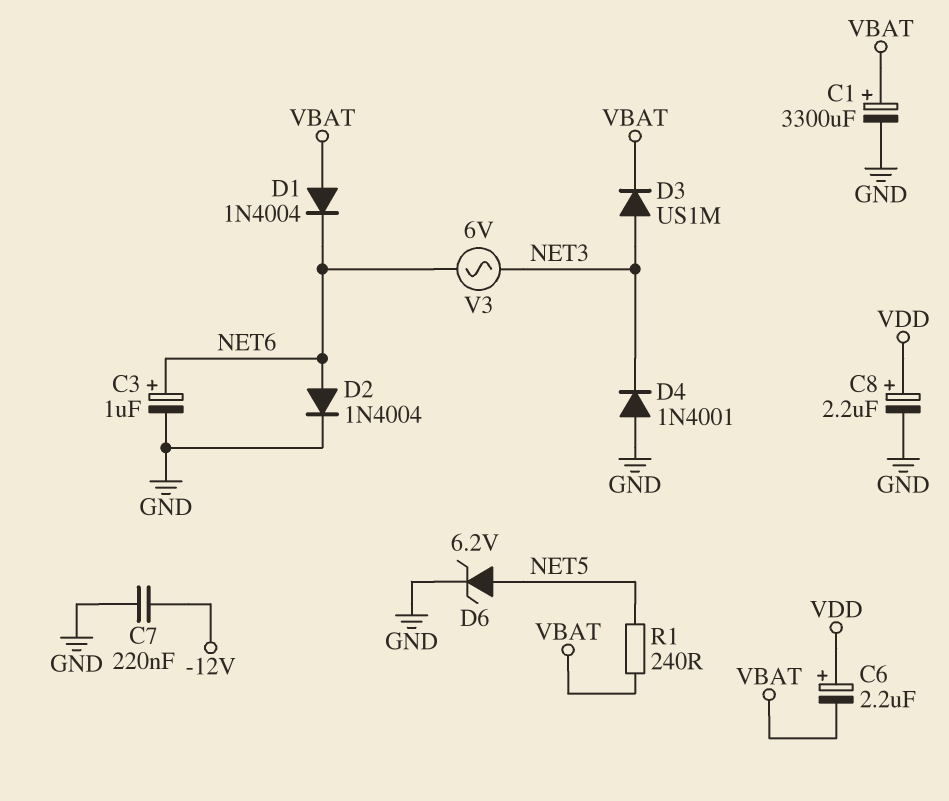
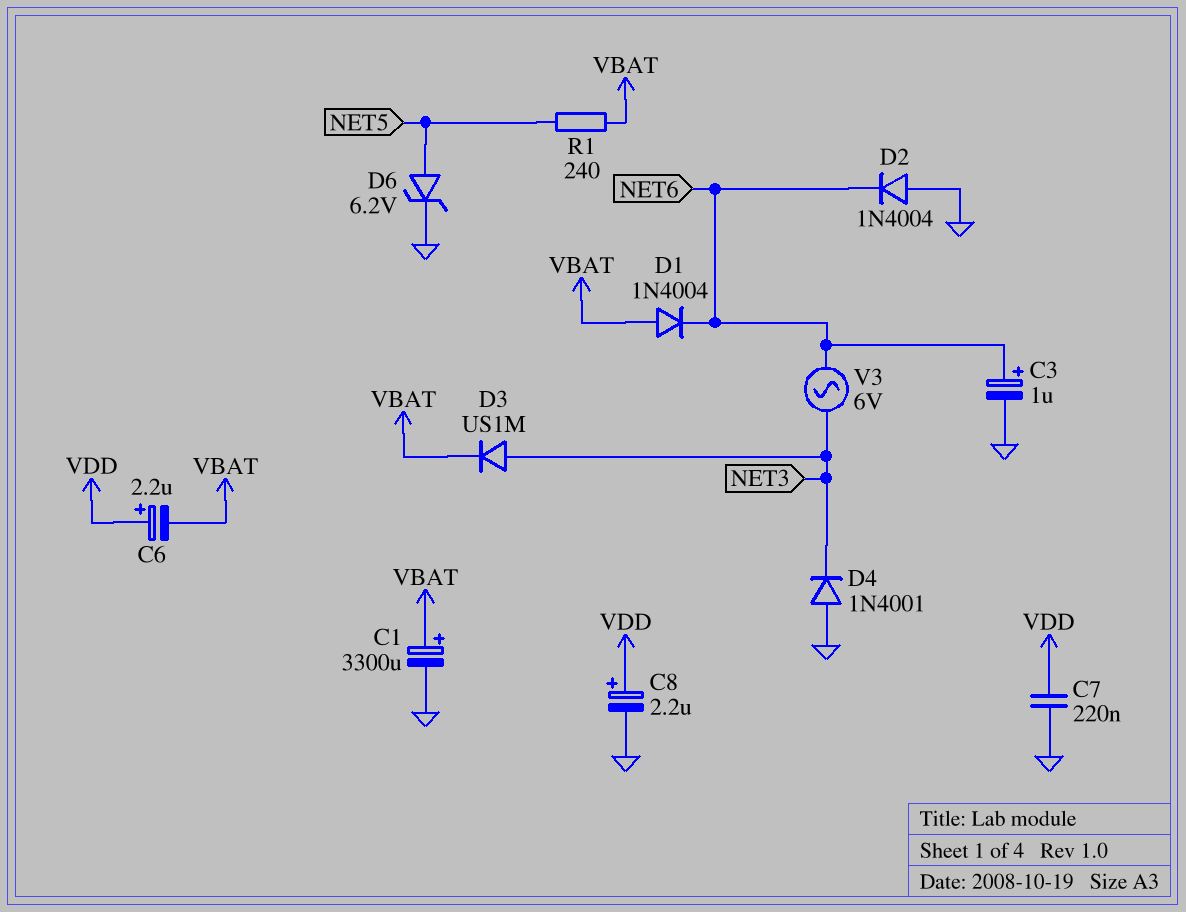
C7: 220nF (-12V, GND) -> 220nF (GND, VDD)
D2: diode 1N4004 (A NET6, K GND) -> diode 1N4004 (A GND, K NET6)

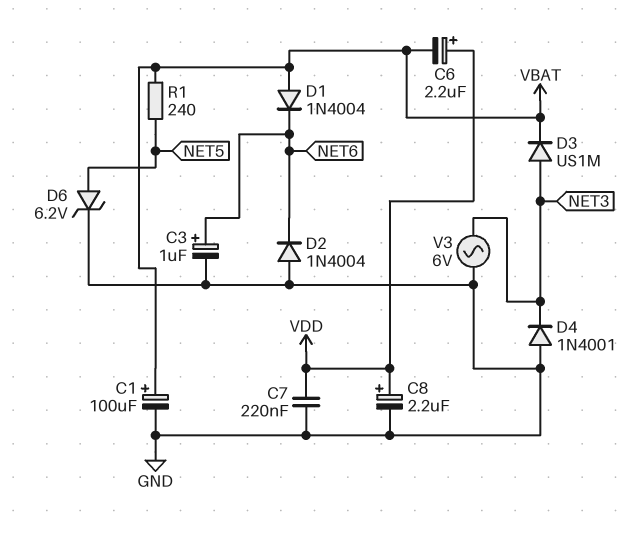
C1: 3300uF (plus VBAT, minus GND) -> 100uF (plus VBAT, minus GND)
V3: AC 6V (NET3, NET6) -> AC 6V (GND, NET3)

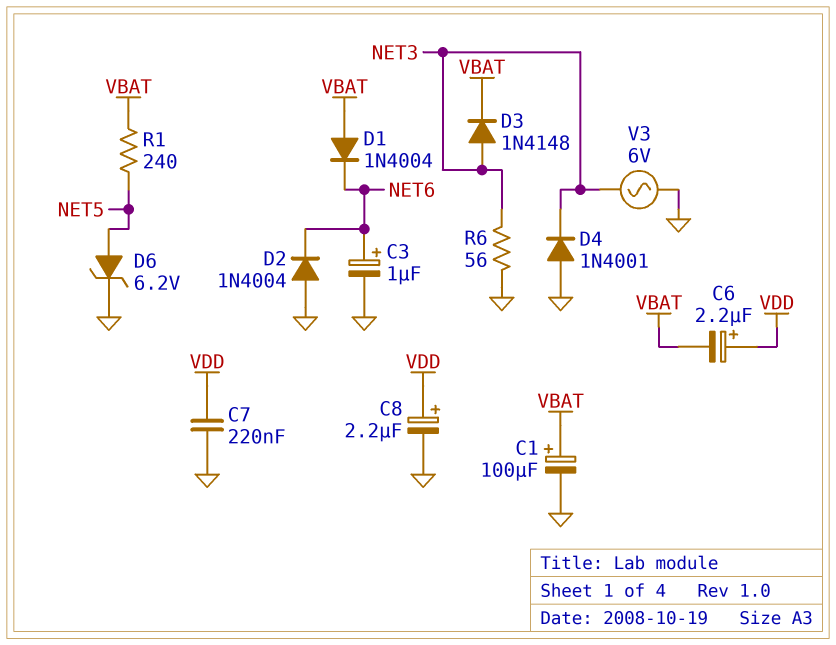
D3: diode US1M (A NET3, K VBAT) -> diode 1N4148 (A NET3, K VBAT)
R6: none -> 56 (GND, NET3)

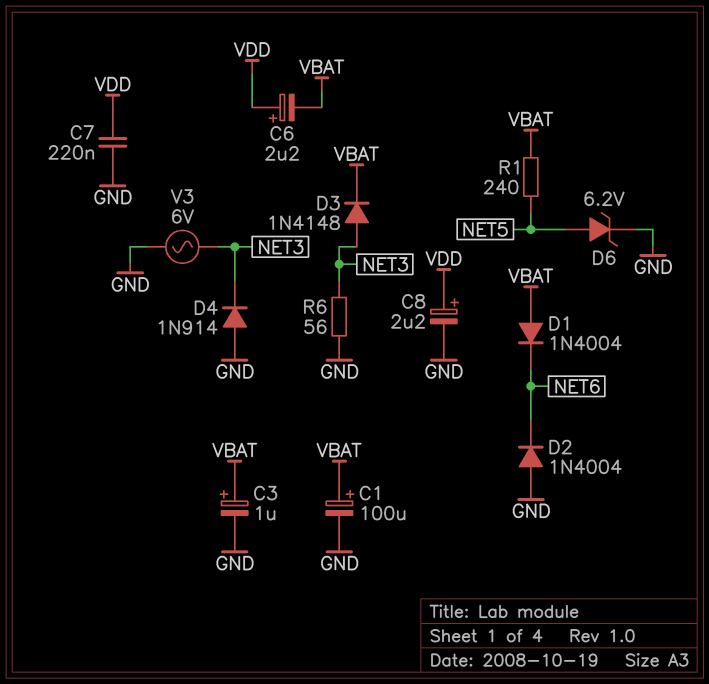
C3: 1uF (plus NET6, minus GND) -> 1uF (plus VBAT, minus GND)
D4: diode 1N4001 (A GND, K NET3) -> diode 1N914 (A GND, K NET3)

